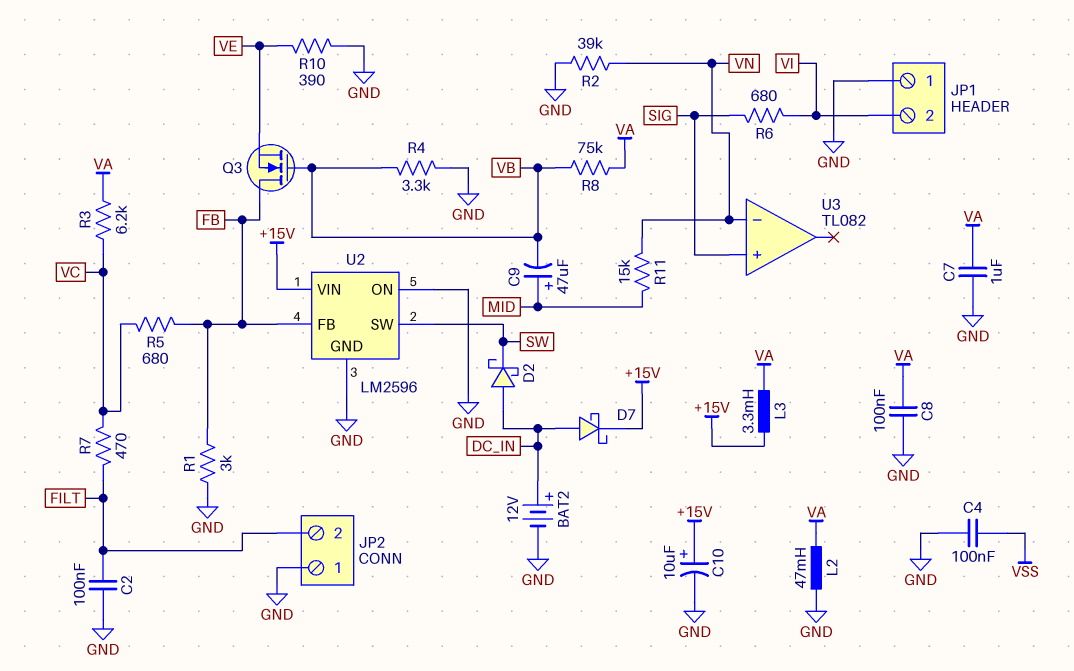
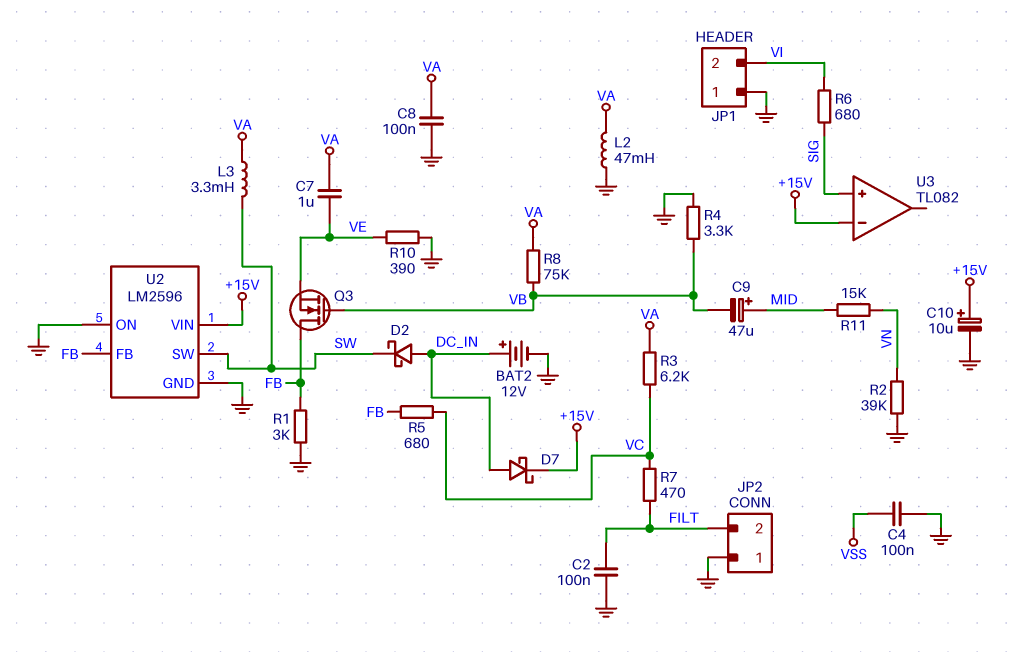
C7: 1uF (GND, VA) -> 1uF (VA, VE)
L3: 3.3mH (+15V, VA) -> 3.3mH (SW, VA)
U3 pin in-: VN -> +15V

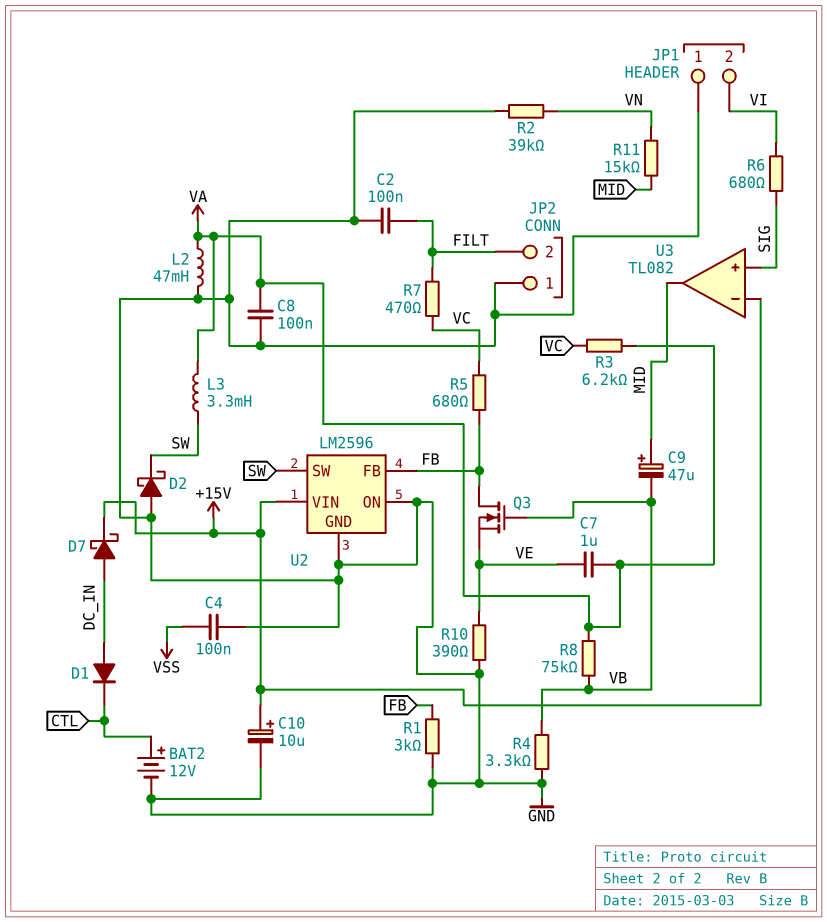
BAT2: 12V (plus DC_IN, minus GND) -> 12V (plus CTL, minus GND)
D1: none -> diode (A DC_IN, K CTL)
D2: schottky (A DC_IN, K SW) -> schottky (A GND, K SW)
U3 pin out: none -> MID

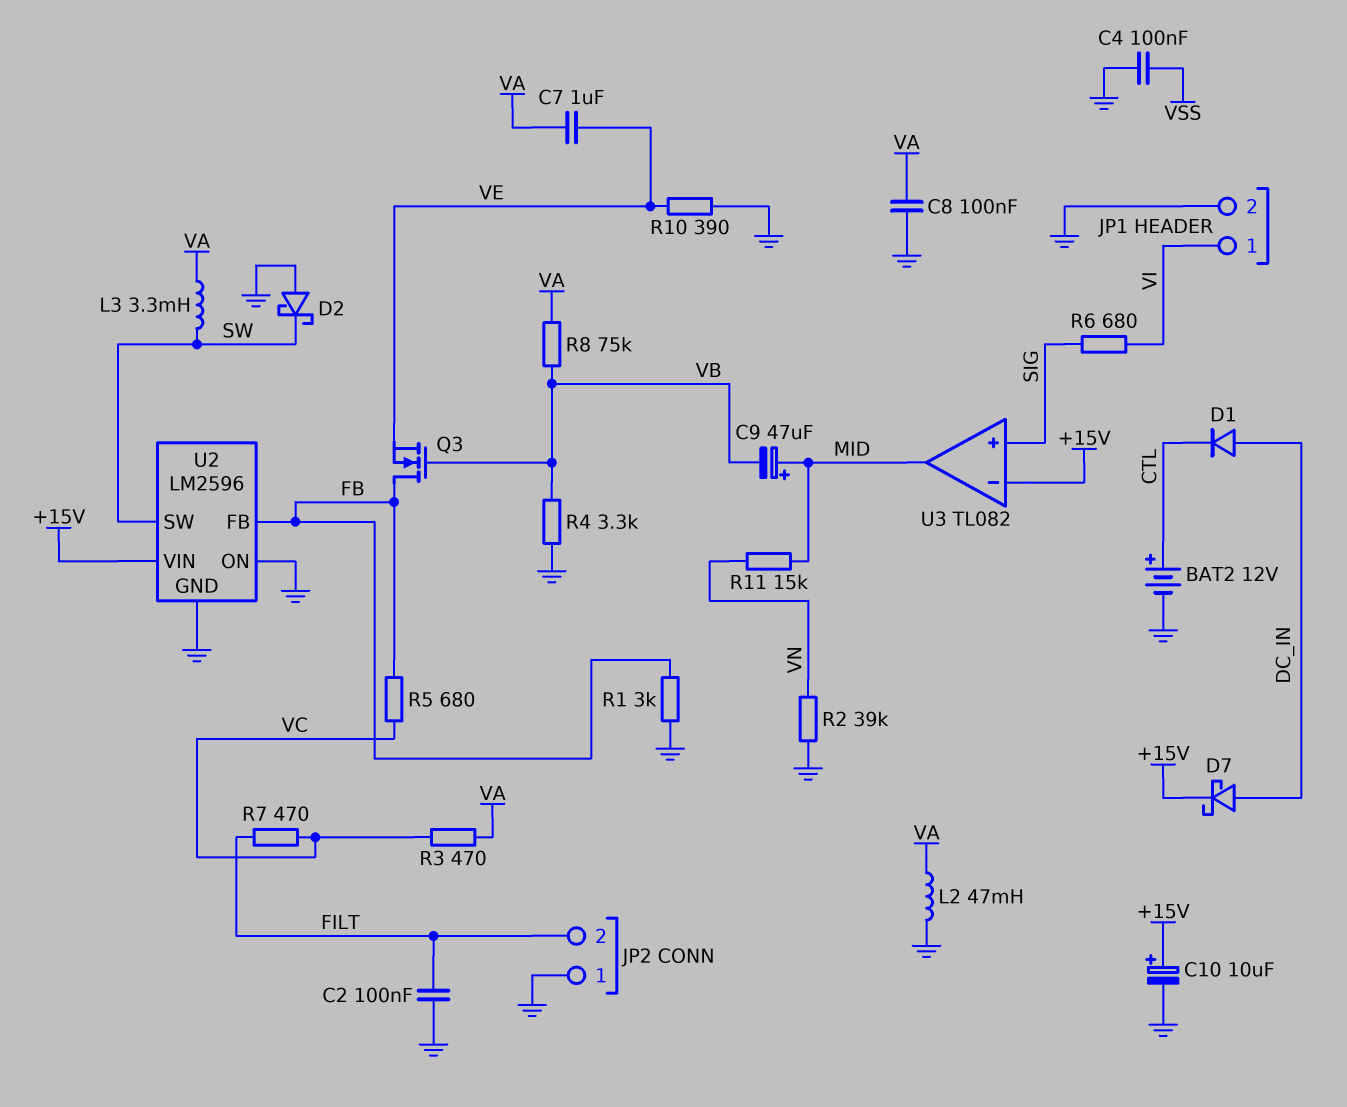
JP1 pin 1: GND -> VI
JP1 pin 2: VI -> GND
R3: 6.2k (VA, VC) -> 470 (VA, VC)

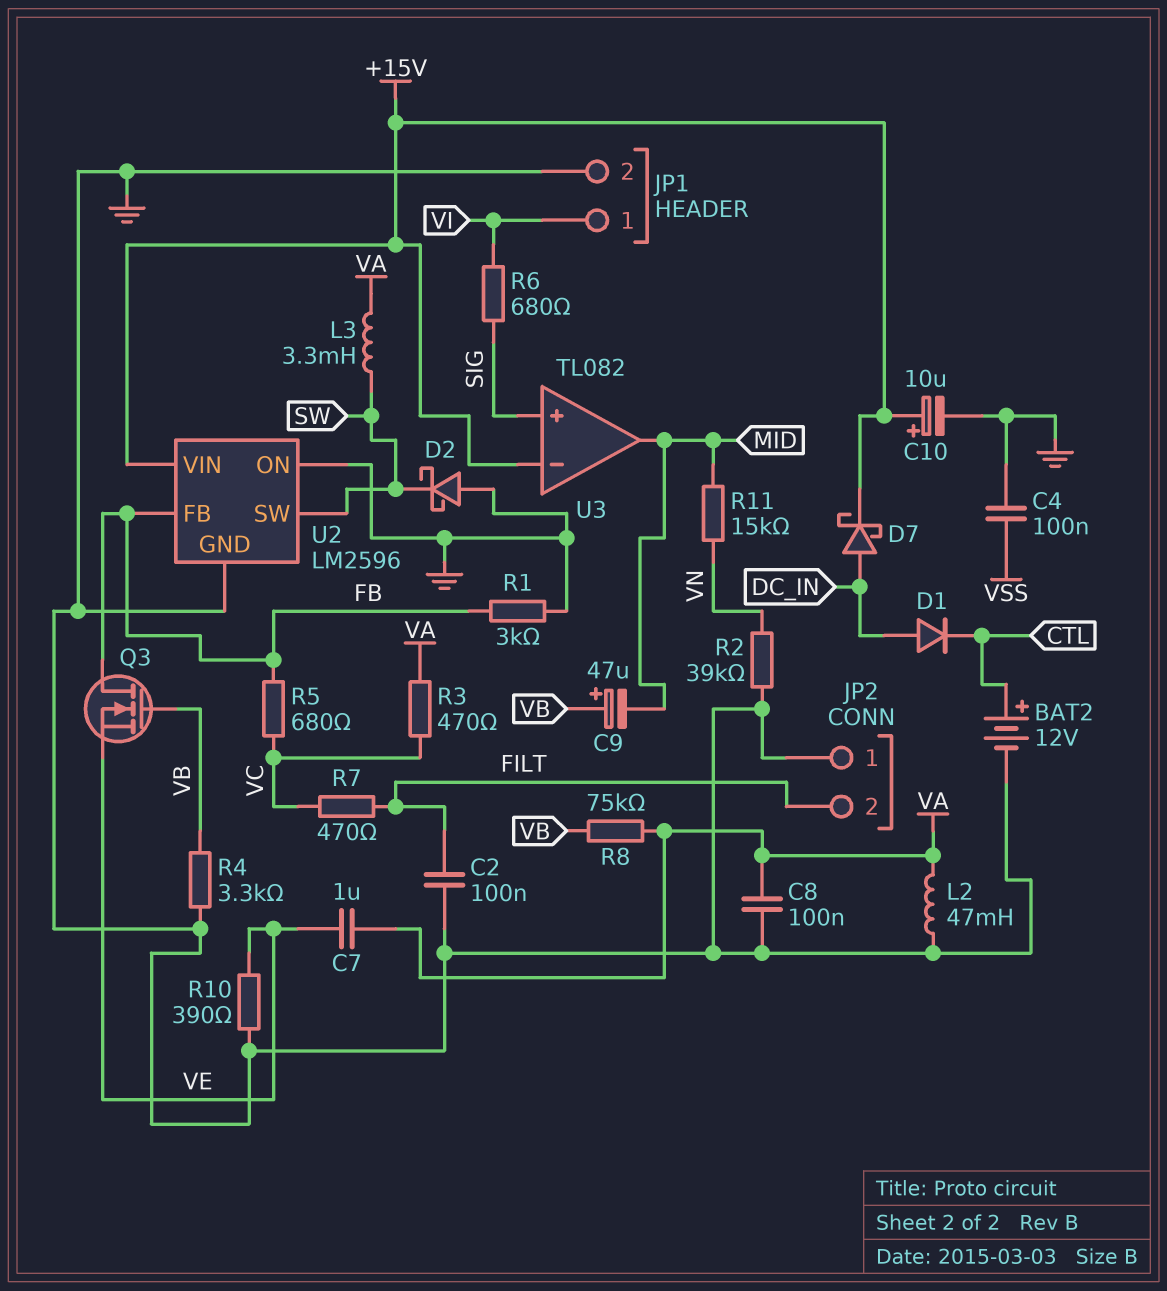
C9: 47uF (plus MID, minus VB) -> 47uF (plus VB, minus MID)

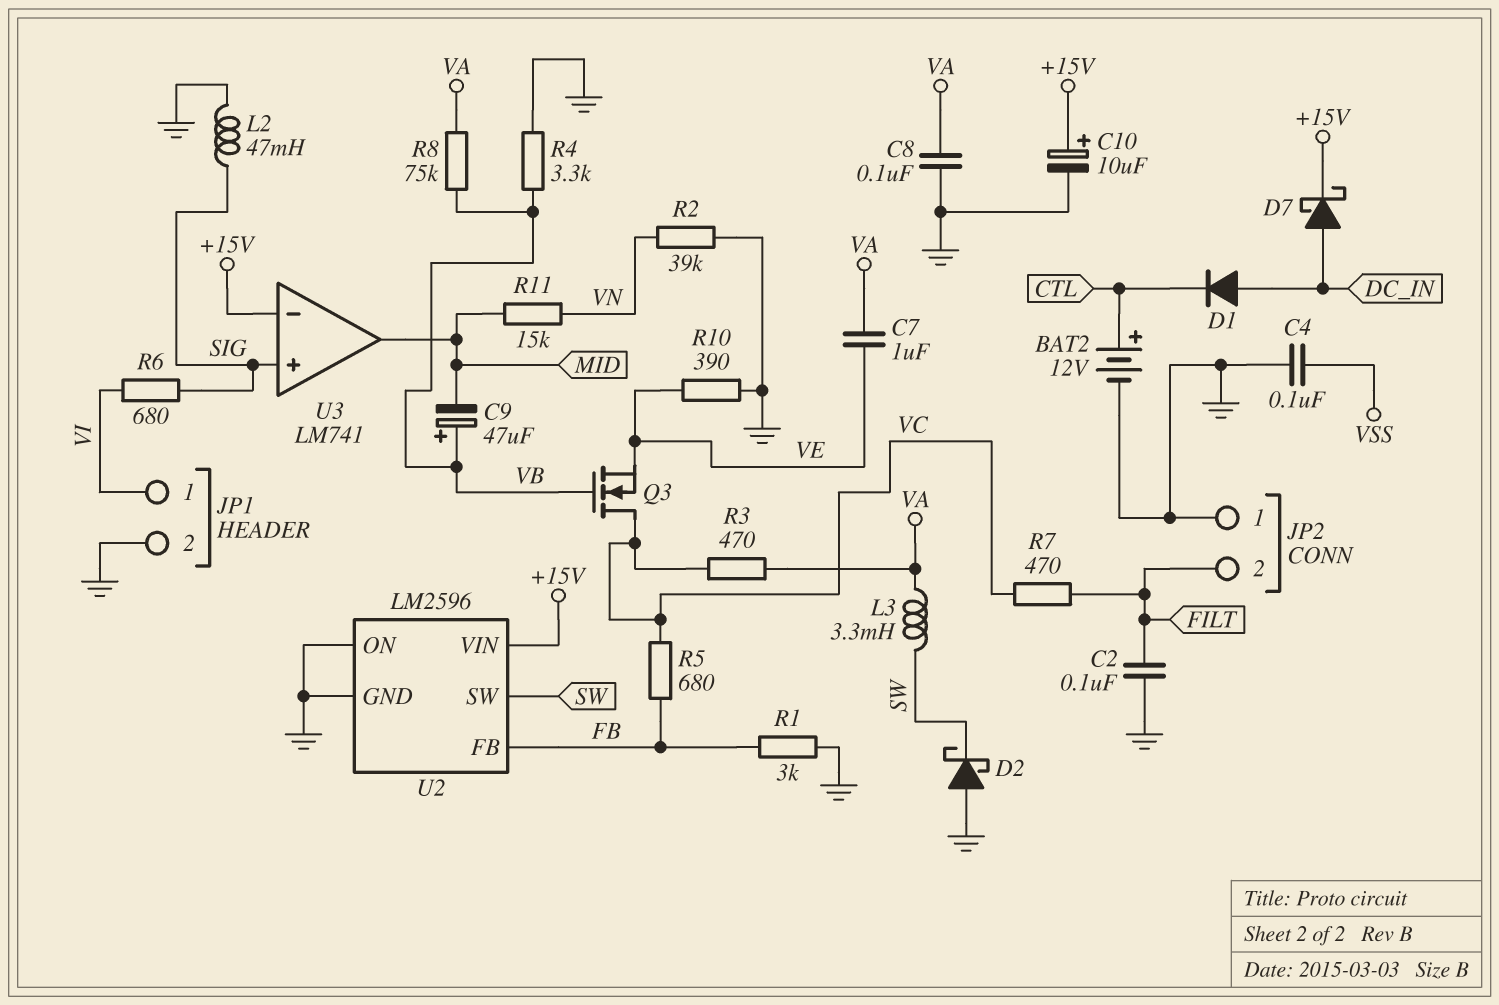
L2: 47mH (GND, VA) -> 47mH (GND, SIG)
Q3: NMOS (G VB, D FB, S VE) -> NMOS (G VB, D VC, S VE)
U3: TL082 -> LM741

